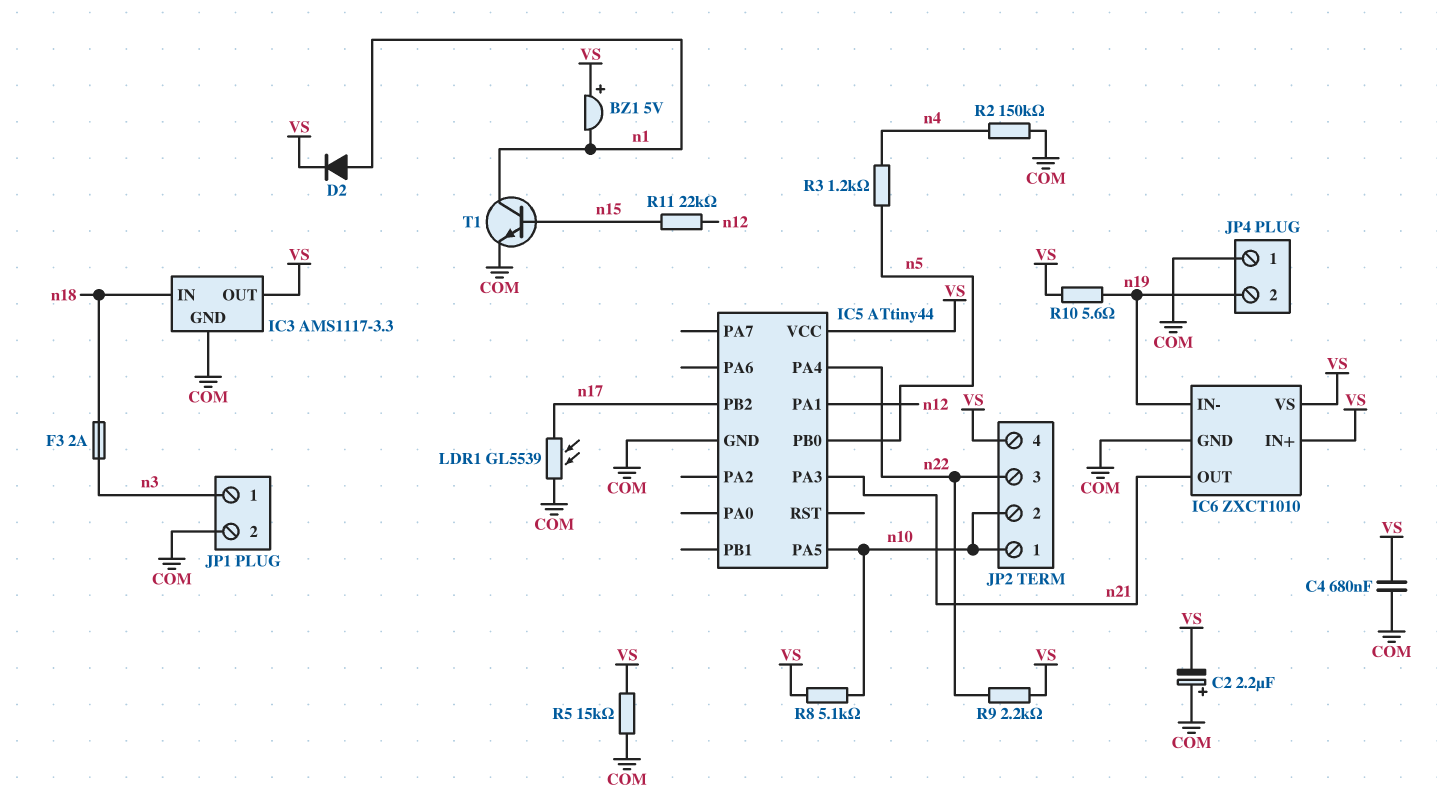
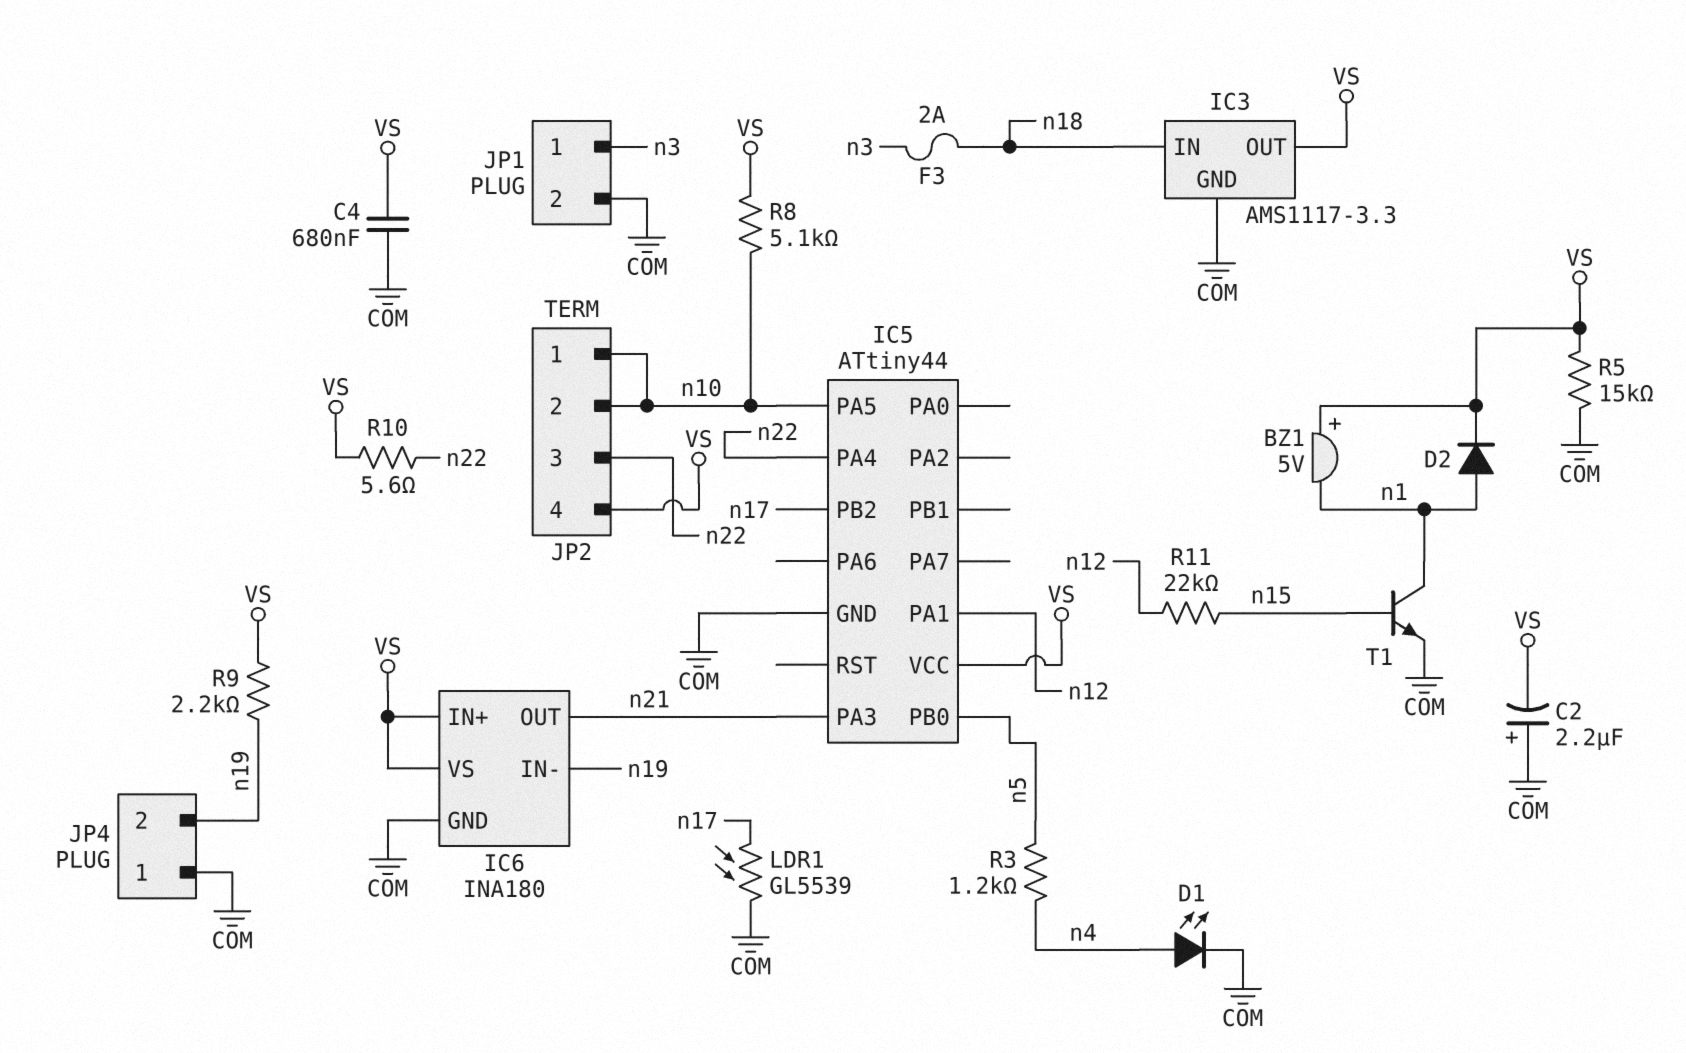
D1: none -> LED (A n4, K COM)
IC6: ZXCT1010 -> INA180
R2: 150k (COM, n4) -> none
R9: 2.2k (VS, n22) -> 2.2k (VS, n19)
R10: 5.6 (VS, n19) -> 5.6 (VS, n22)

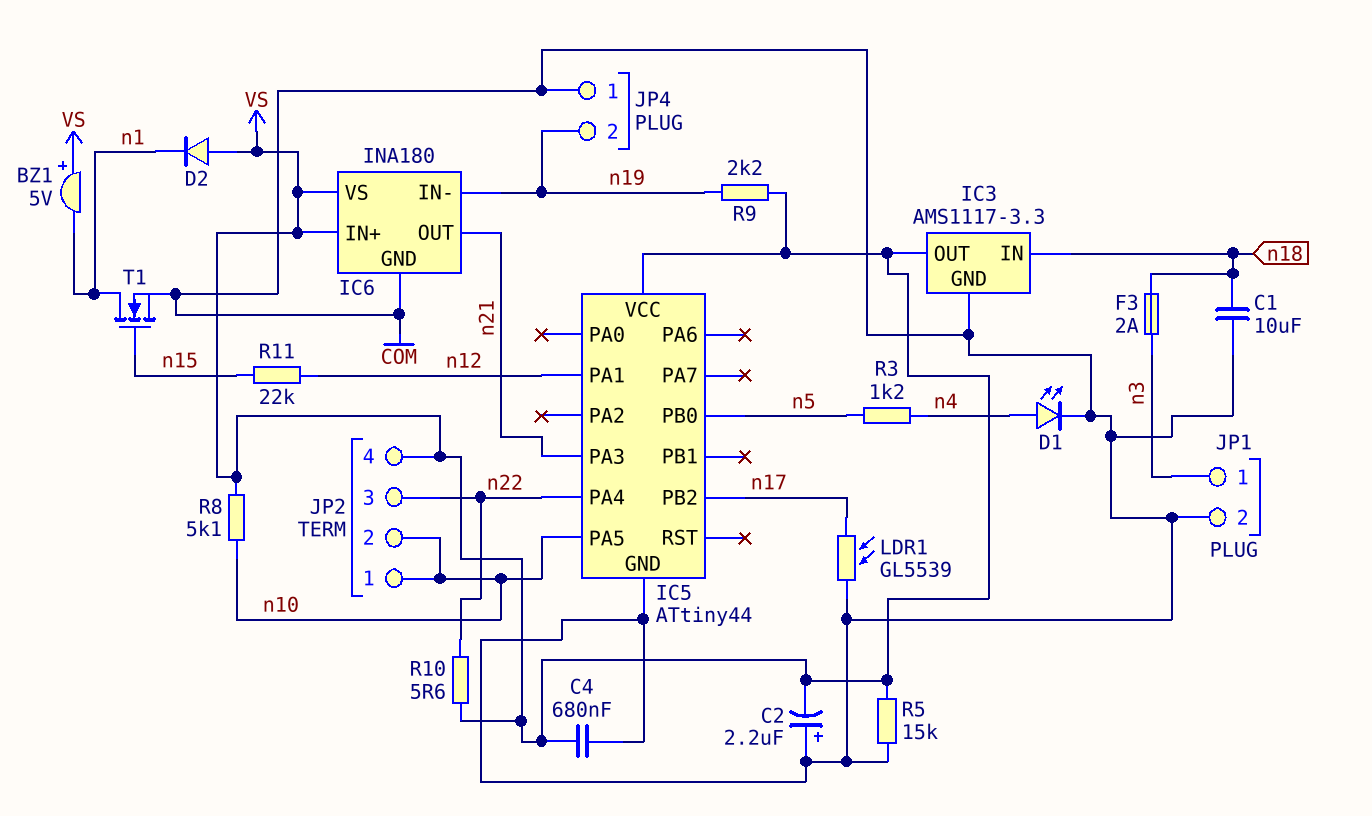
C1: none -> 10uF (COM, n18)
D2: diode (A n1, K VS) -> diode (A VS, K n1)
T1: NPN (B n15, C n1, E COM) -> NMOS (G n15, D n1, S COM)

